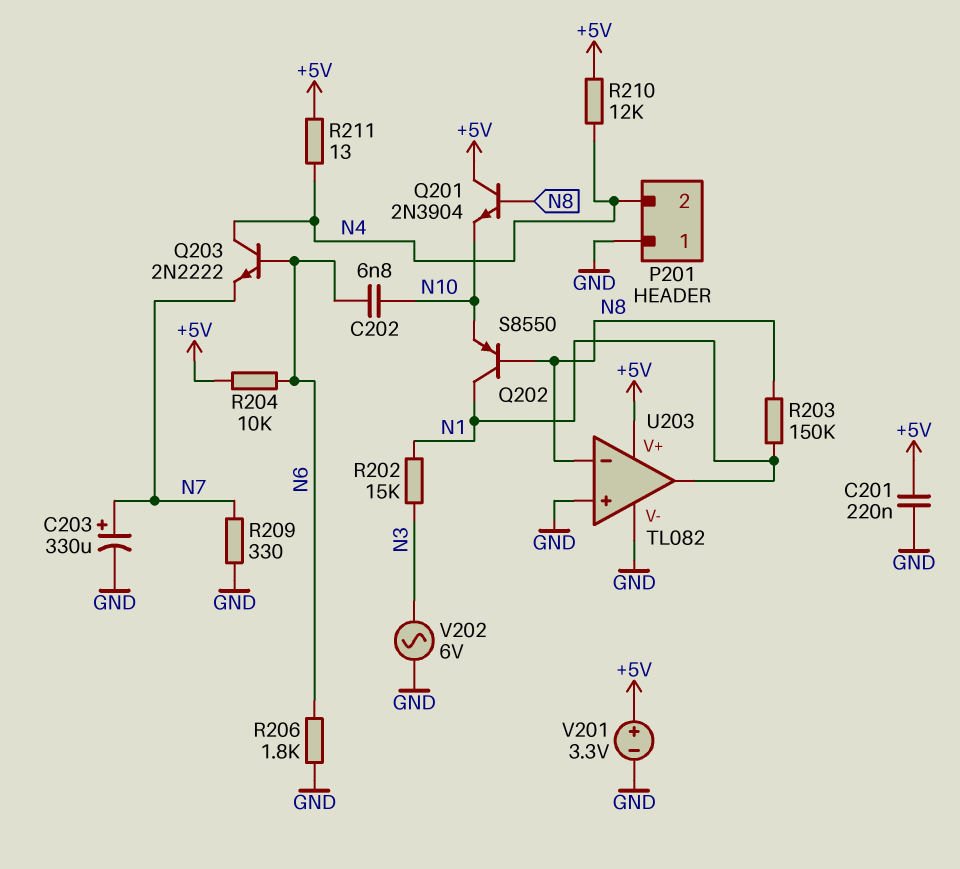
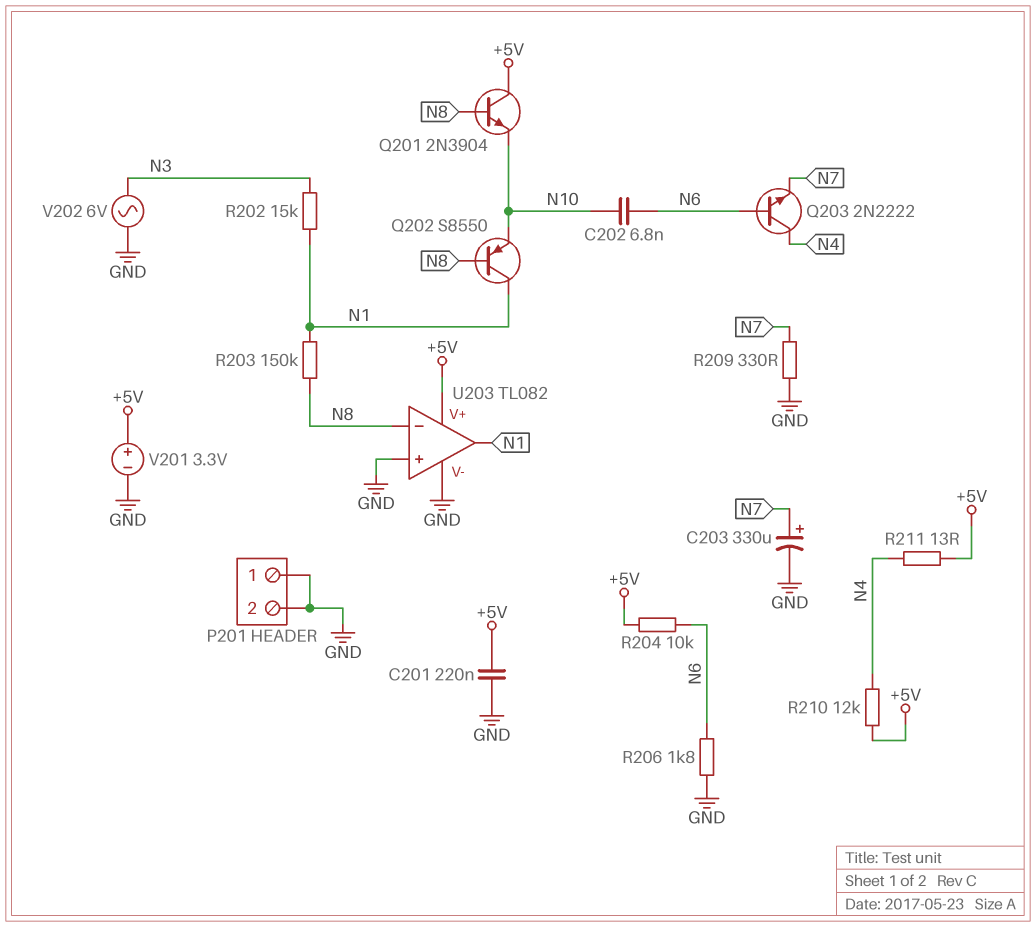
P201 pin 2: N4 -> GND

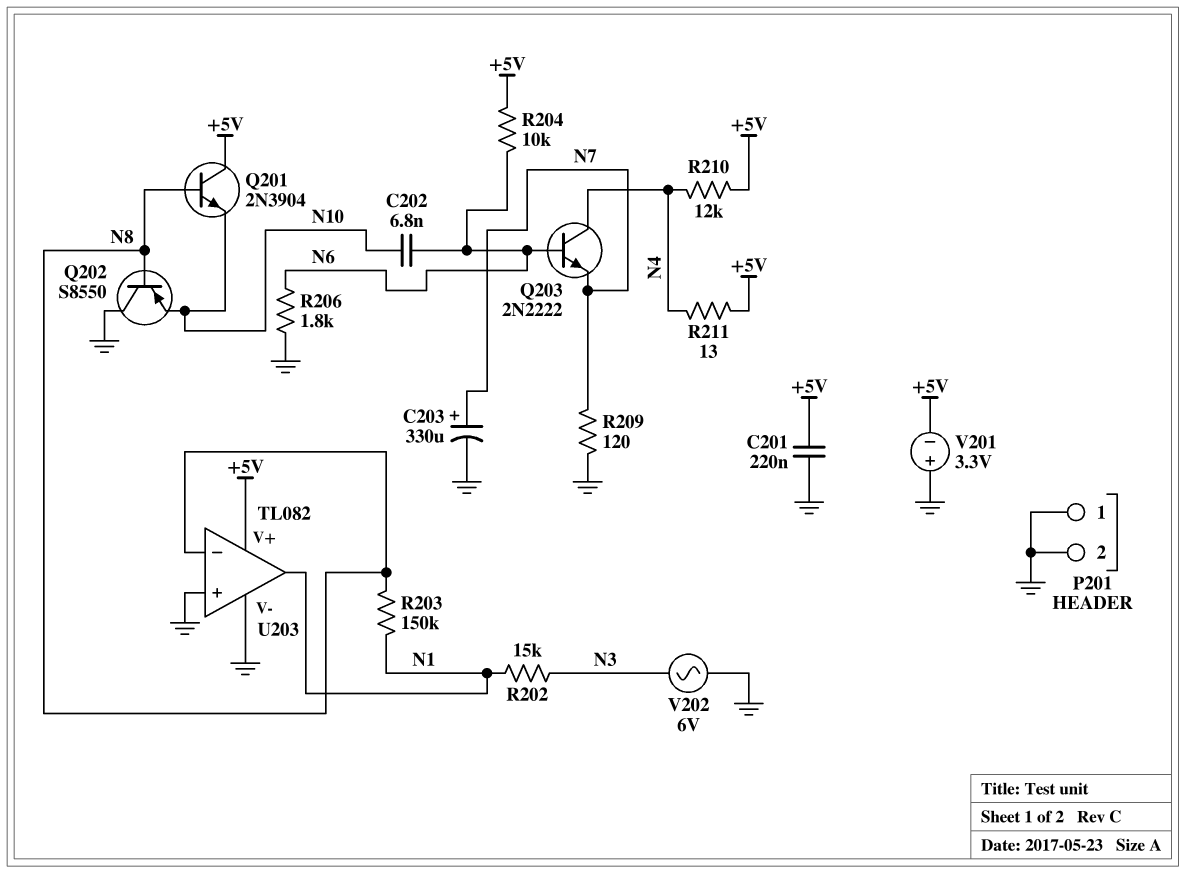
Q202: PNP S8550 (B N8, C N1, E N10) -> PNP S8550 (B N8, C GND, E N10)
R209: 330 (GND, N7) -> 120 (GND, N7)
V201: 3.3V (plus +5V, minus GND) -> 3.3V (plus GND, minus +5V)

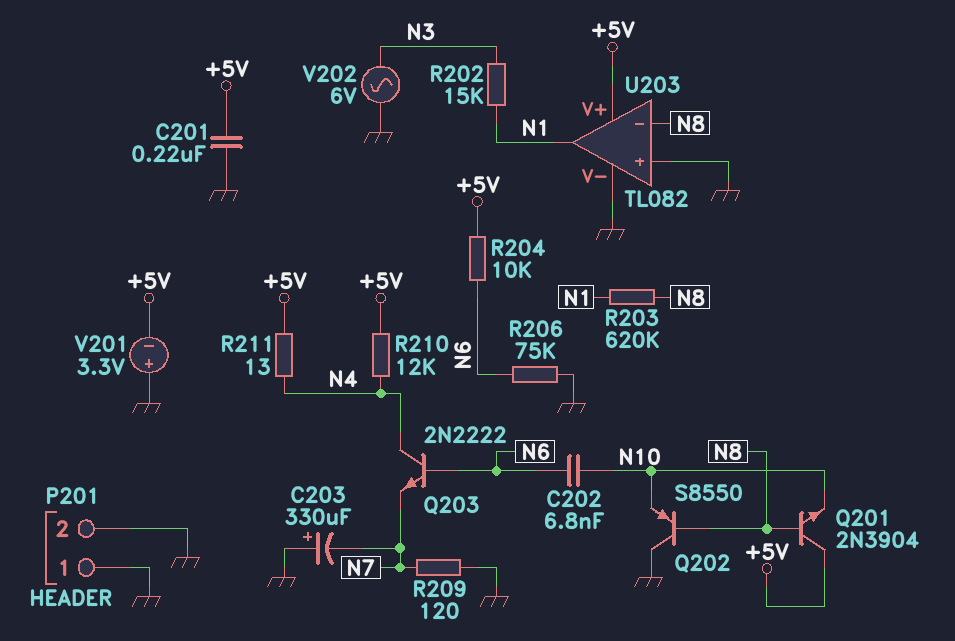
C203: 330uF (plus N7, minus GND) -> 330uF (plus GND, minus N7)
R203: 150k (N1, N8) -> 620k (N1, N8)
R206: 1.8k (GND, N6) -> 75k (GND, N6)

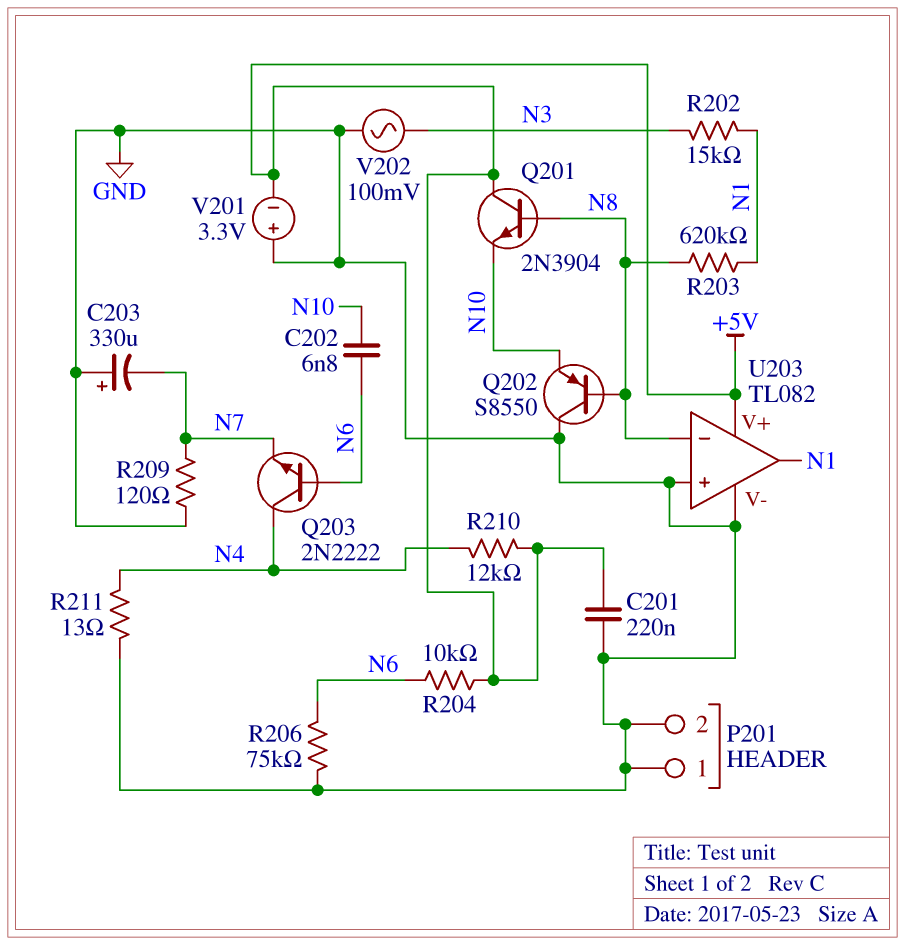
R211: 13 (+5V, N4) -> 13 (GND, N4)
V202: AC 6V (GND, N3) -> AC 100mV (GND, N3)

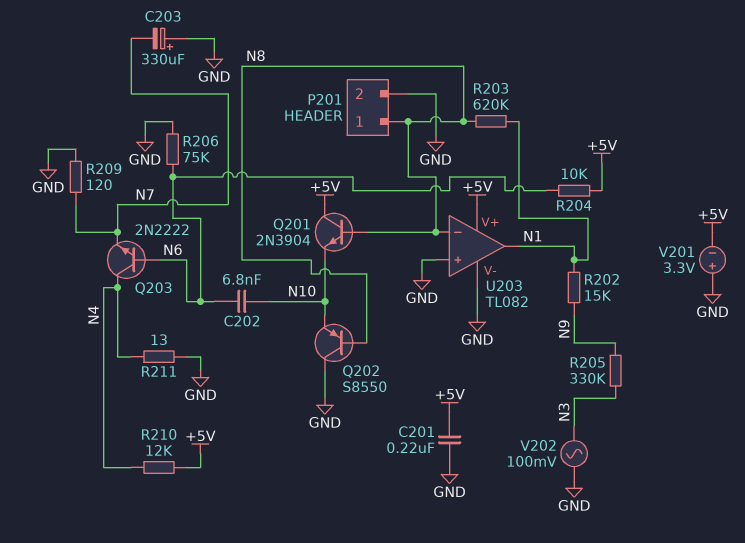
P201 pin 1: GND -> N8
R202: 15k (N1, N3) -> 15k (N1, N9)
R205: none -> 330k (N3, N9)

